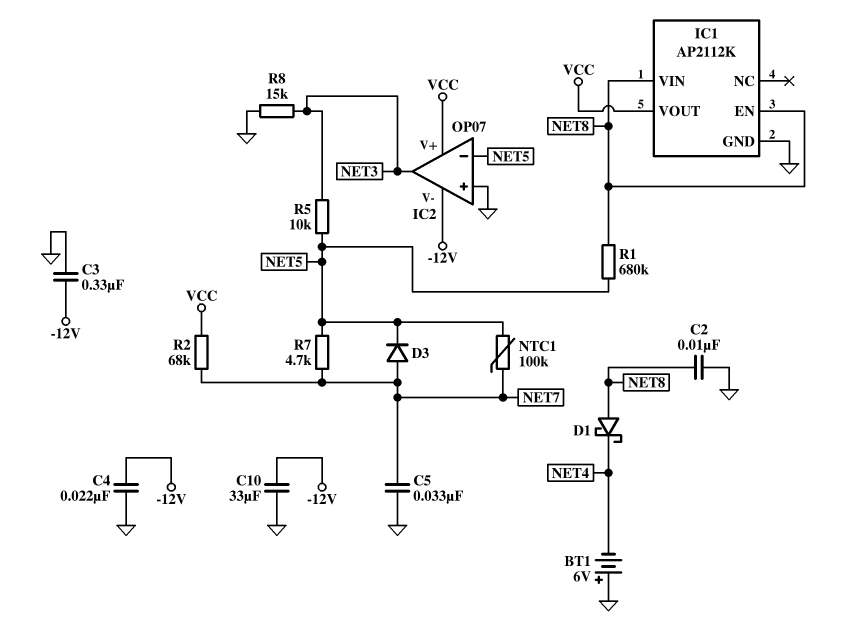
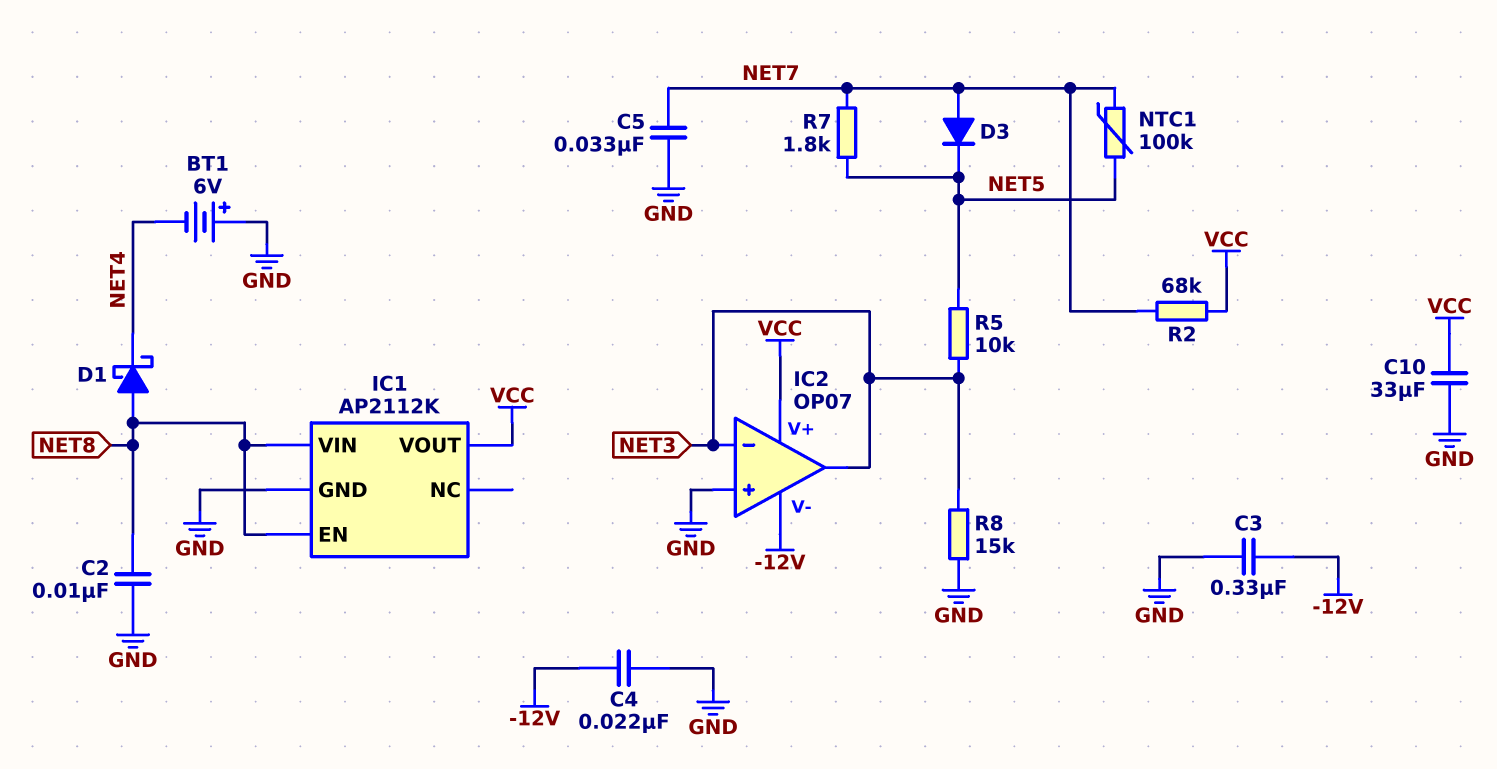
C10: 33uF (-12V, GND) -> 33uF (GND, VCC)
IC2 pin in-: NET5 -> NET3
R1: 680k (NET5, NET8) -> none
R7: 4.7k (NET5, NET7) -> 1.8k (NET5, NET7)

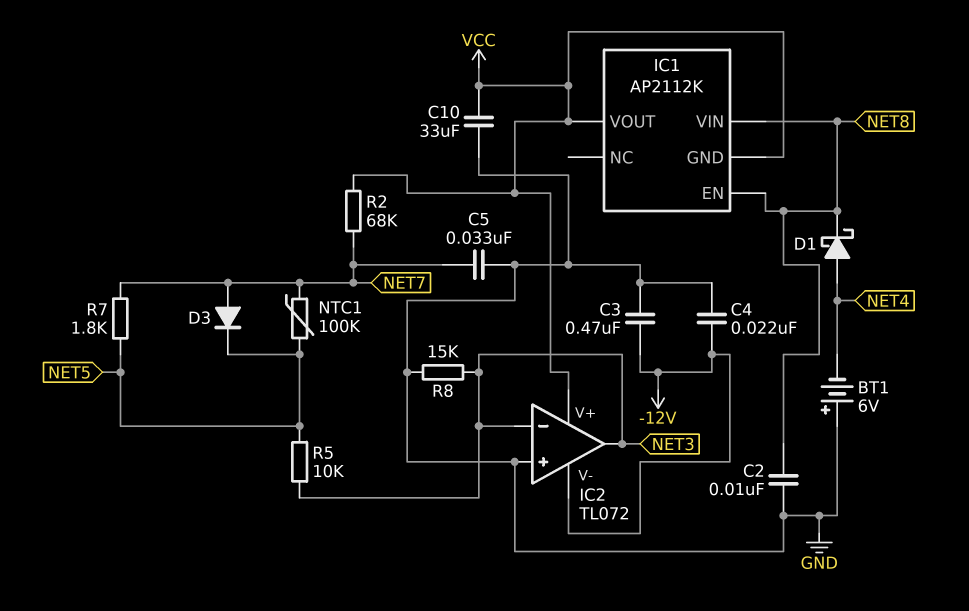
C3: 330nF (-12V, GND) -> 470nF (-12V, GND)
D1: schottky (A NET8, K NET4) -> schottky (A NET4, K NET8)
IC1 pin GND: GND -> VCC
IC2: OP07 -> TL072

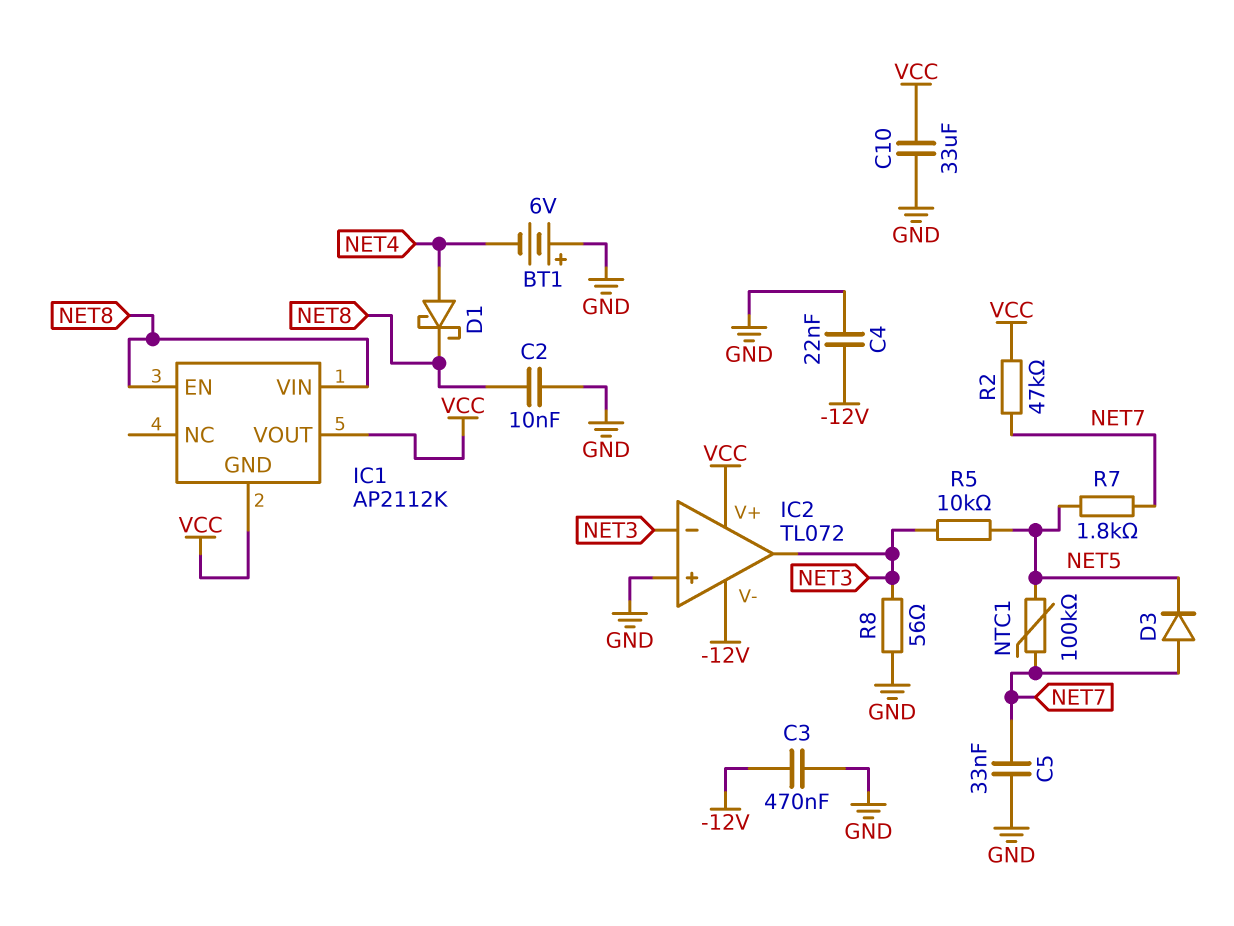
R2: 68k (NET7, VCC) -> 47k (NET7, VCC)
R8: 15k (GND, NET3) -> 56 (GND, NET3)

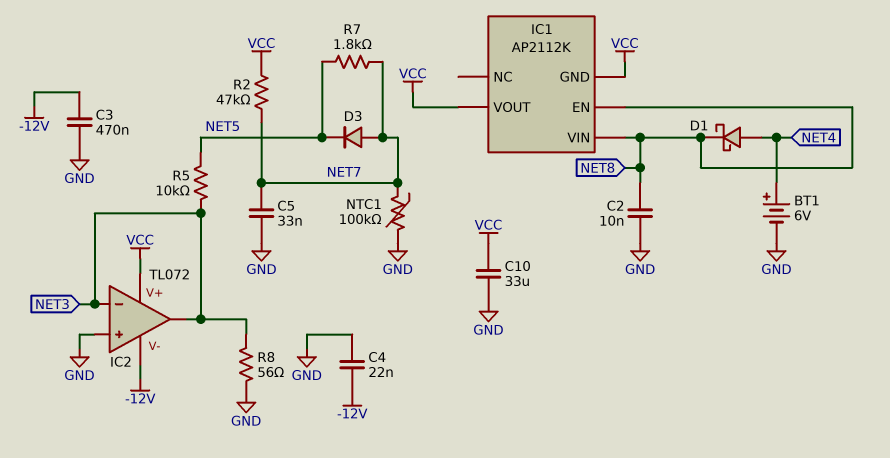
BT1: 6V (plus GND, minus NET4) -> 6V (plus NET4, minus GND)
NTC1: 100k (NET5, NET7) -> 100k (GND, NET7)

